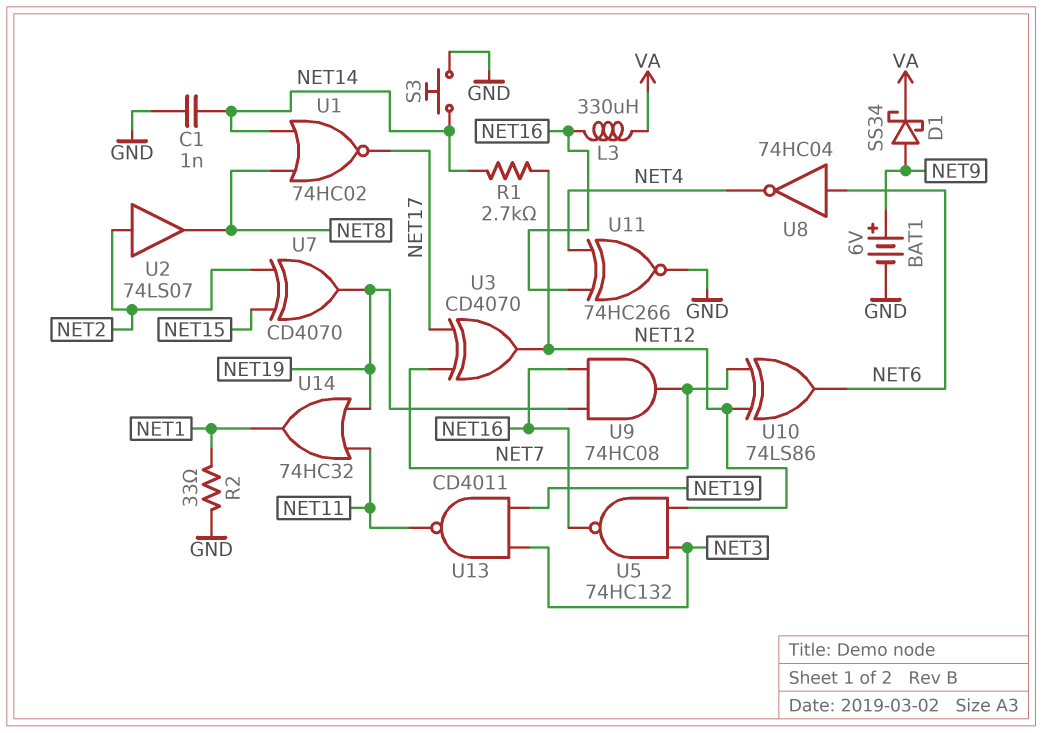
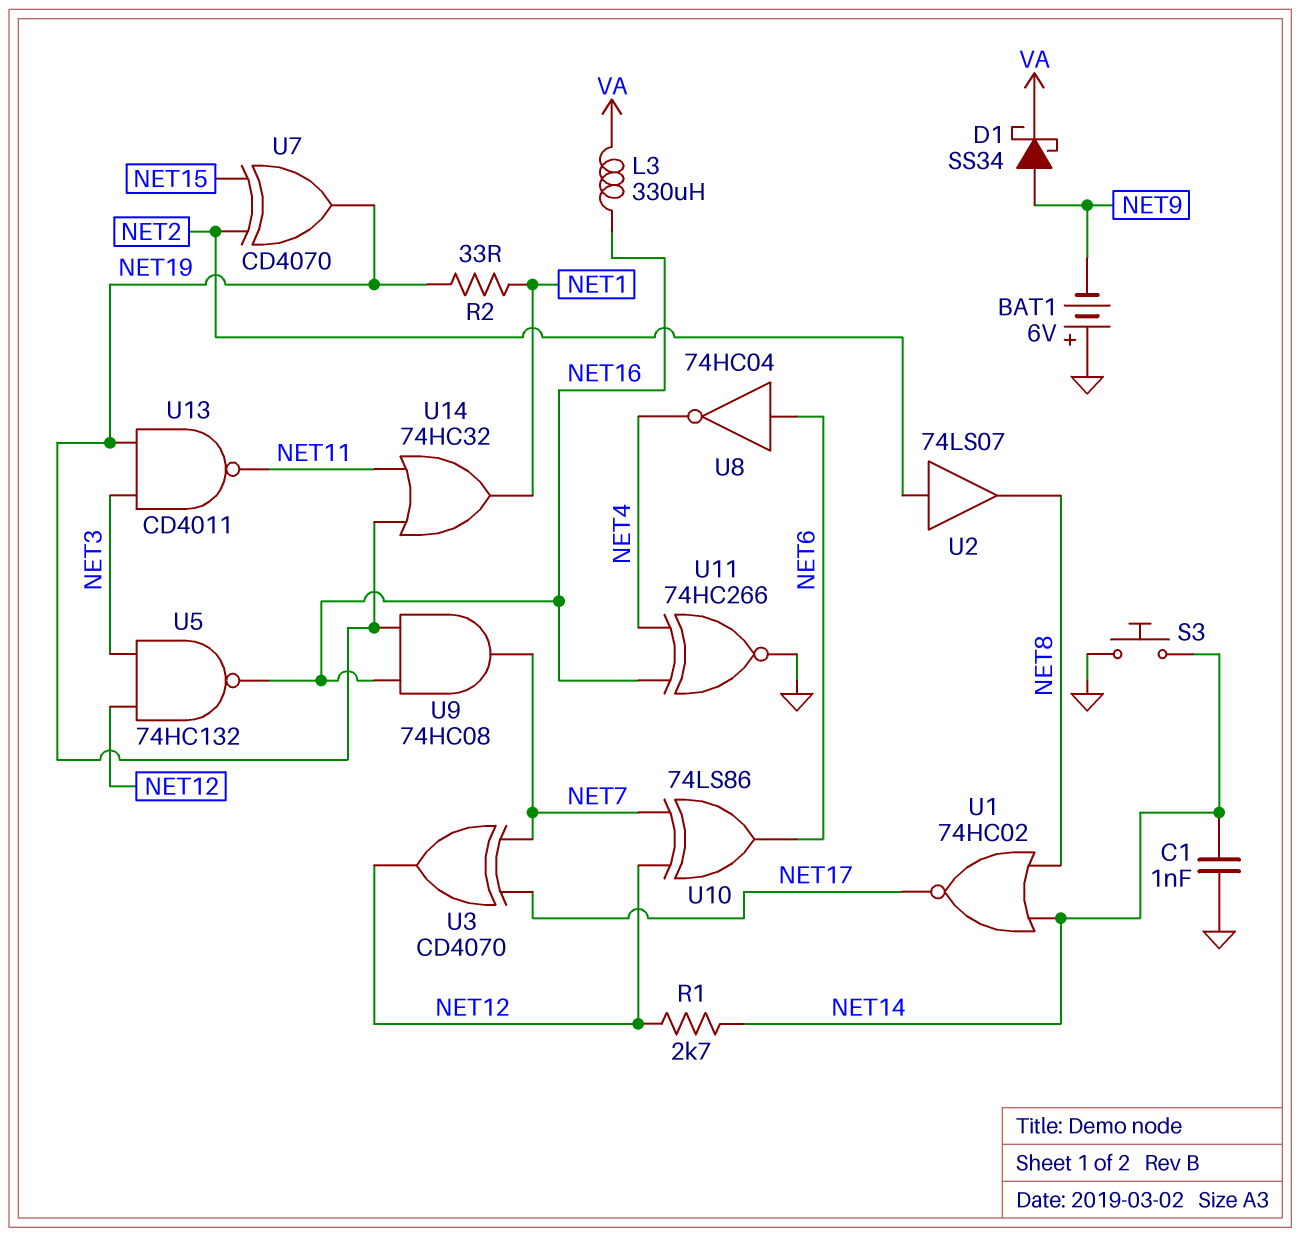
BAT1: 6V (plus NET9, minus GND) -> 6V (plus GND, minus NET9)
R2: 33 (GND, NET1) -> 33 (NET1, NET19)

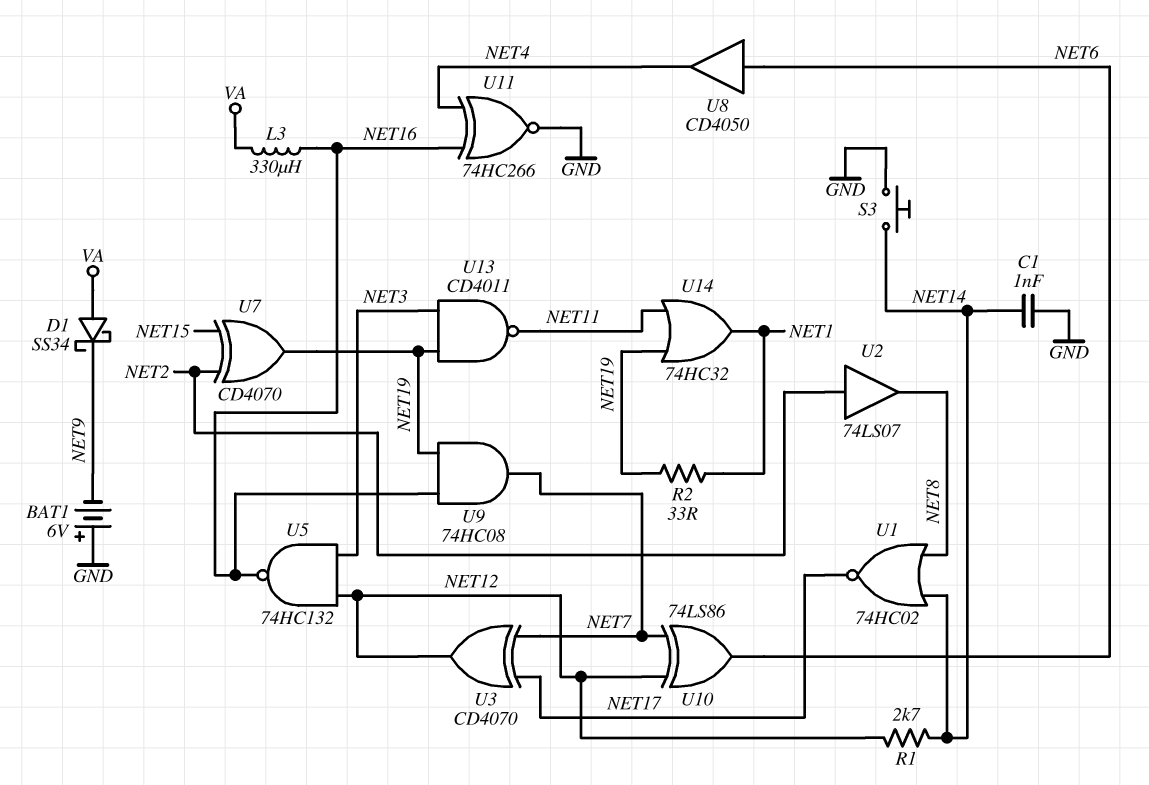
D1: schottky SS34 (A NET9, K VA) -> schottky SS34 (A VA, K NET9)
U8: NOT 74HC04 (in NET6, out NET4) -> buffer CD4050 (in NET6, out NET4)

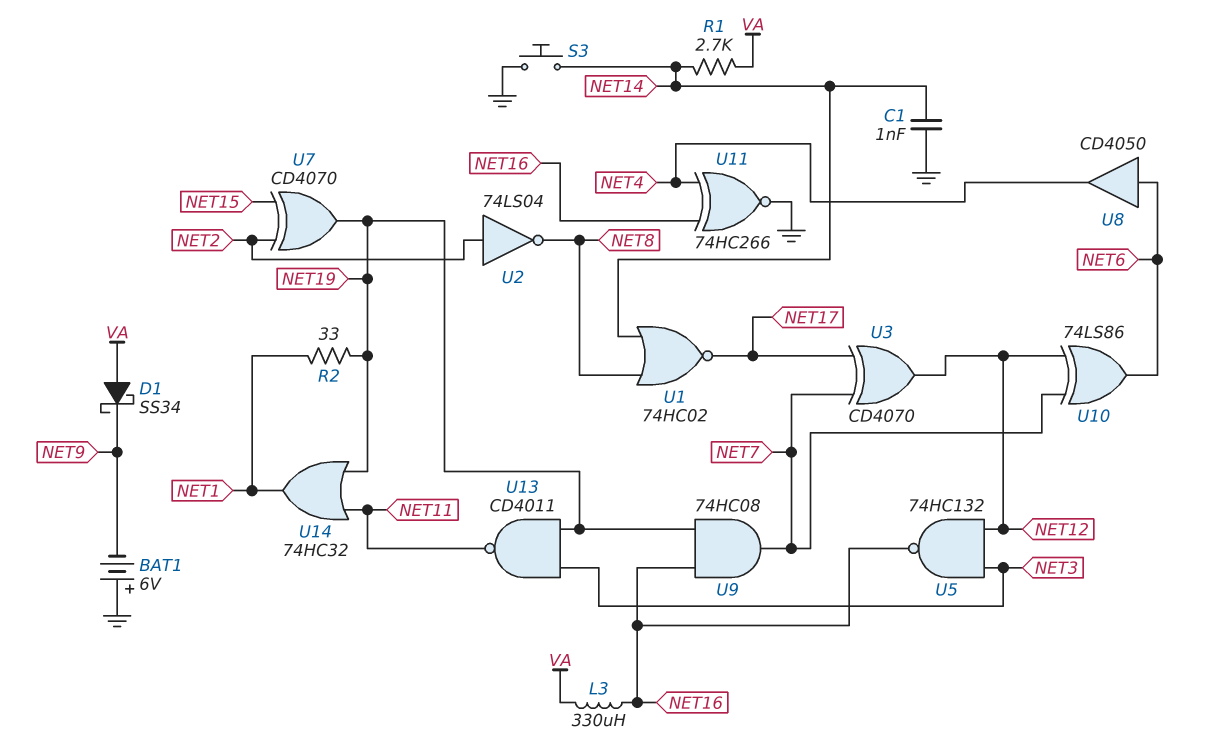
R1: 2.7k (NET12, NET14) -> 2.7k (NET14, VA)
U2: buffer 74LS07 (in NET2, out NET8) -> NOT 74LS04 (in NET2, out NET8)

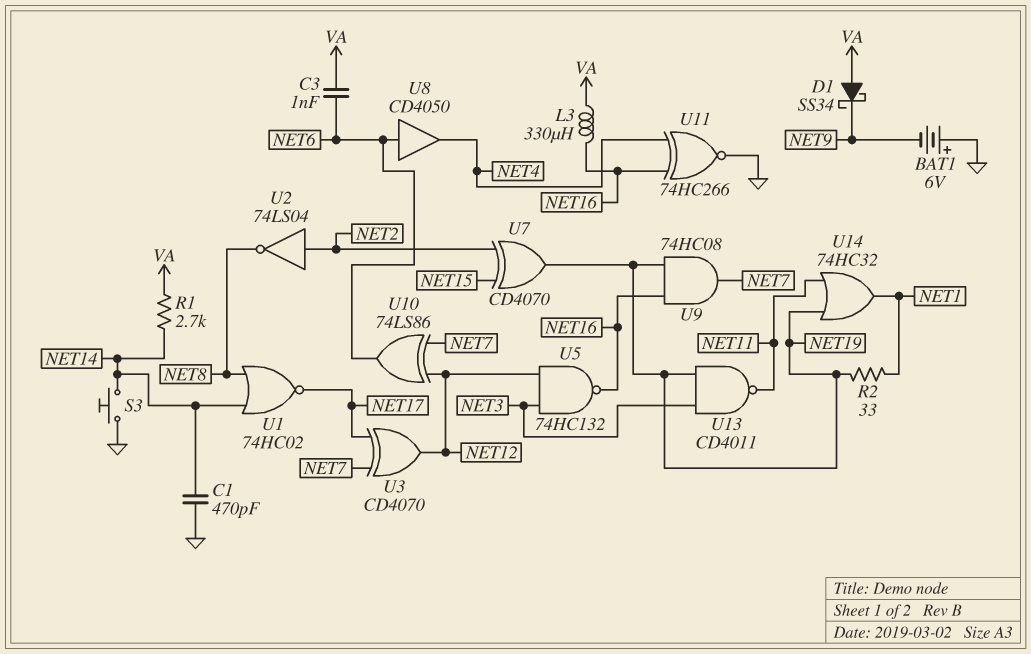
C1: 1nF (GND, NET14) -> 470pF (GND, NET14)
C3: none -> 1nF (NET6, VA)

